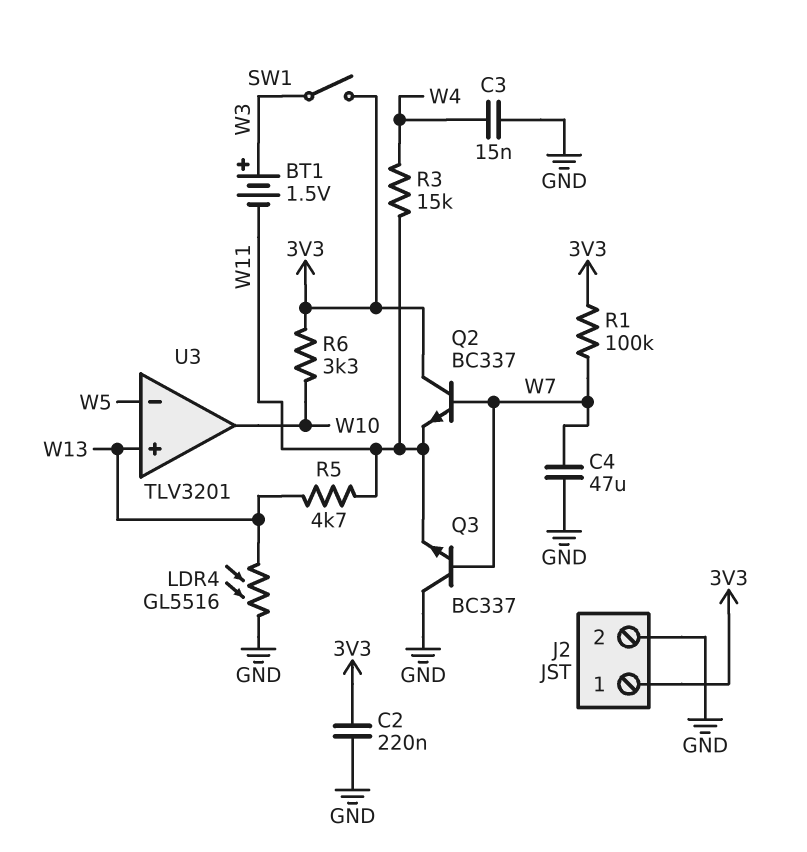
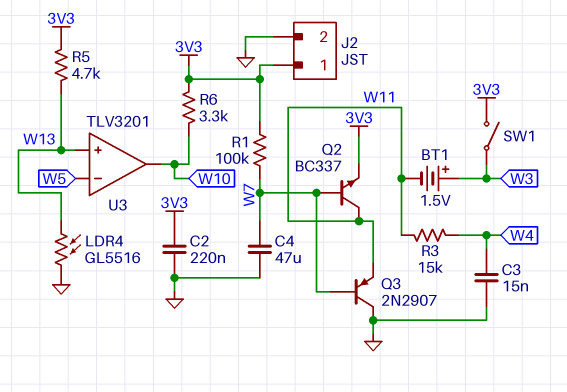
Q2: NPN BC337 (B W7, C 3V3, E W11) -> NPN BC337 (B W7, C W11, E 3V3)
Q3: NPN BC337 (B W7, C GND, E W11) -> PNP 2N2907 (B W7, C GND, E W11)
R5: 4.7k (W11, W13) -> 4.7k (3V3, W13)

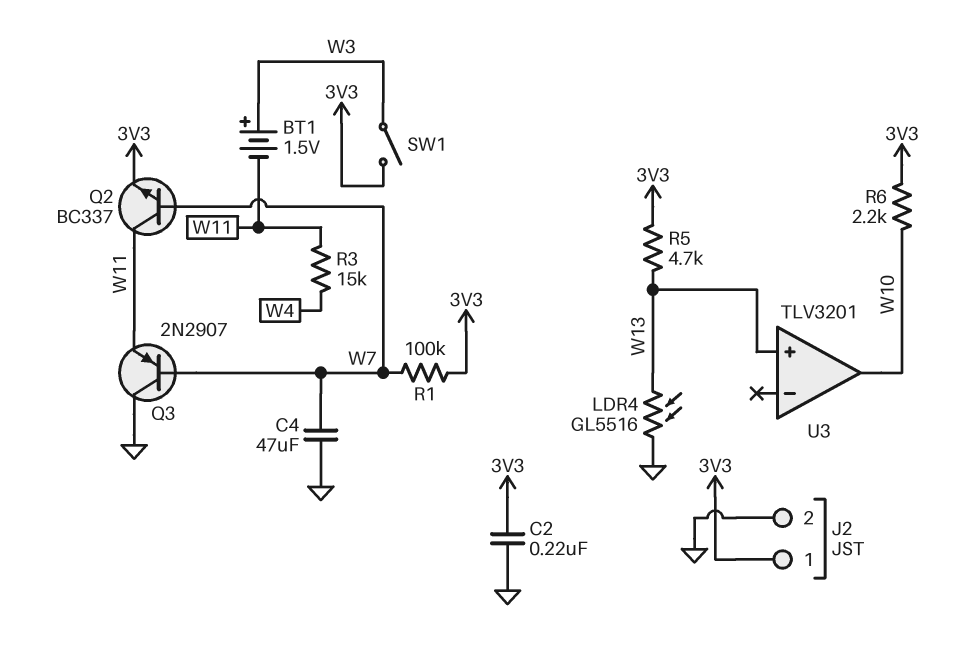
C3: 15nF (GND, W4) -> none
R6: 3.3k (3V3, W10) -> 2.2k (3V3, W10)
U3 pin in-: W5 -> none

